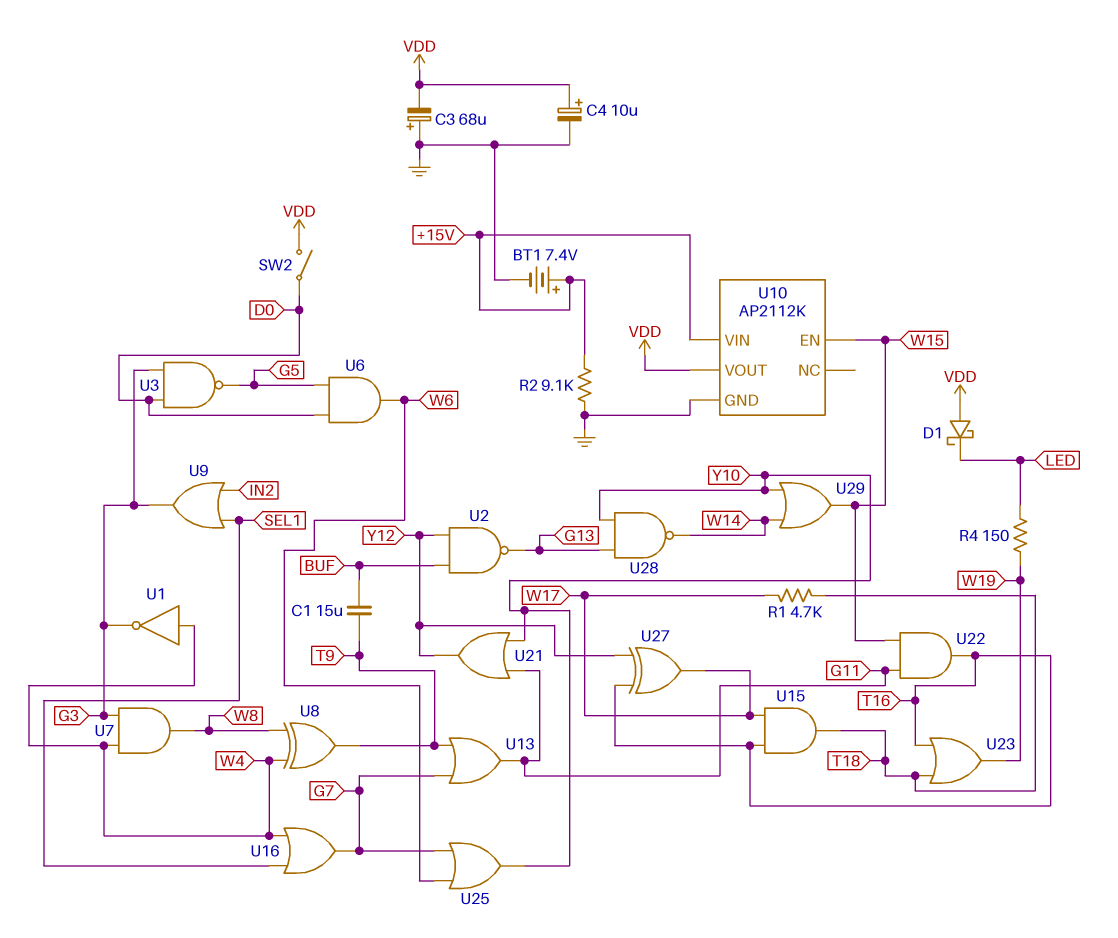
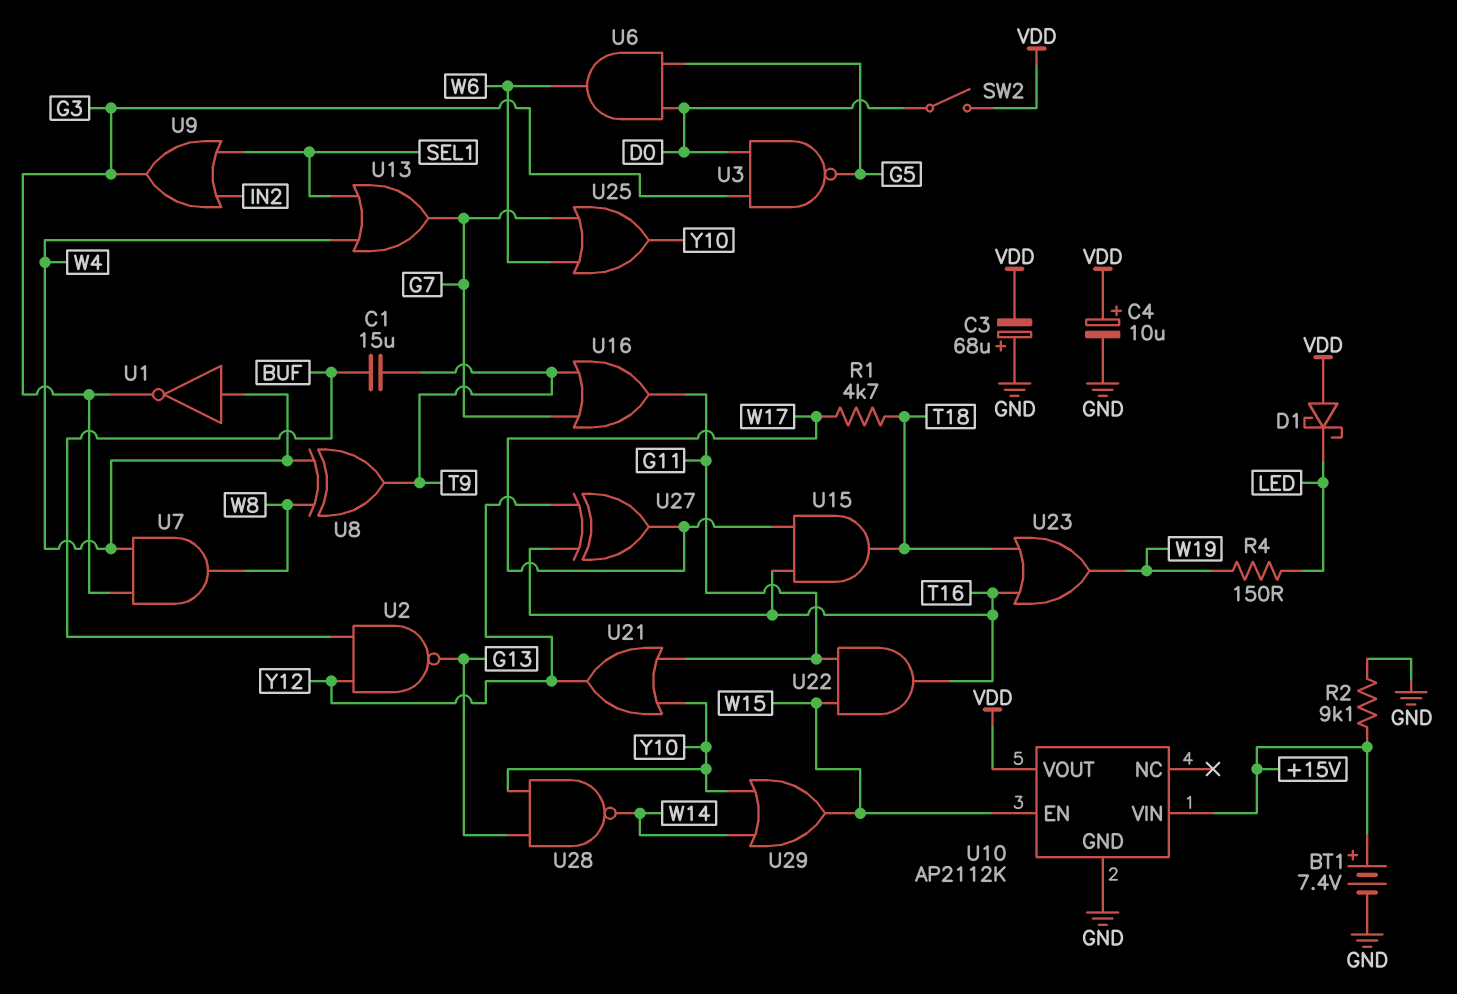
U13: OR (in G7, in T9, out G11) -> OR (in SEL1, in W4, out G7)
U16: OR (in SEL1, in W4, out G7) -> OR (in G7, in T9, out G11)

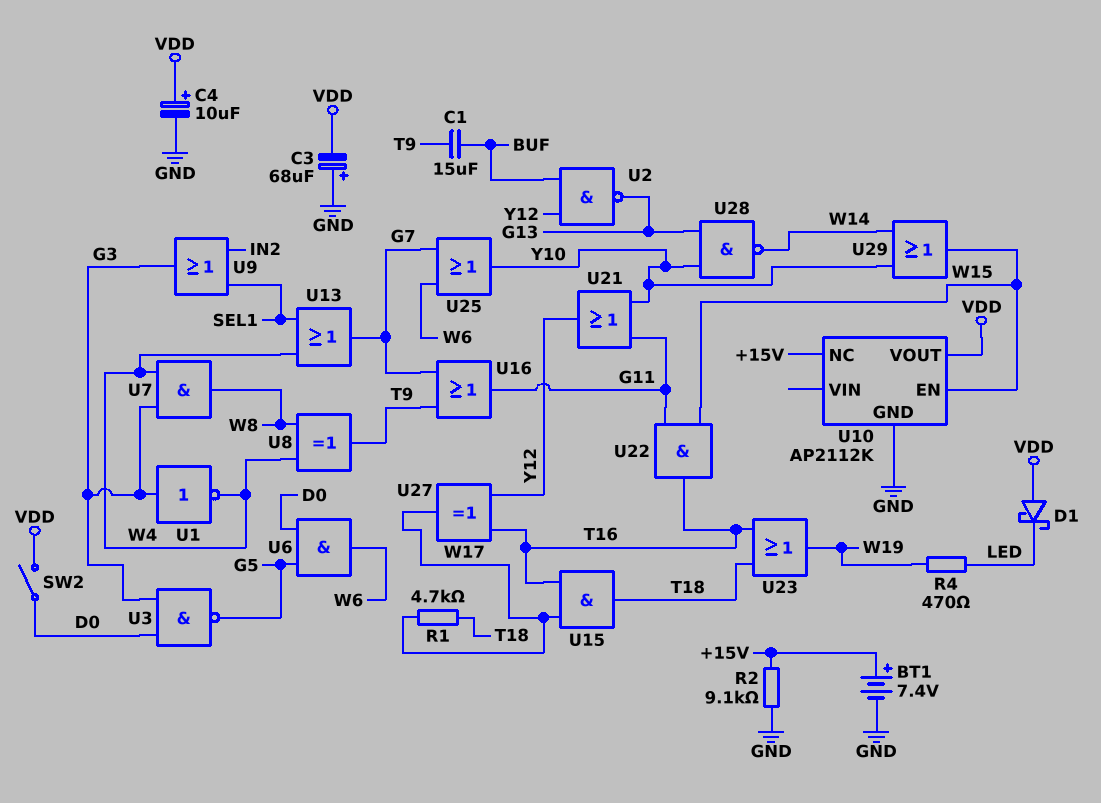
R4: 150 (LED, W19) -> 470 (LED, W19)
U1: NOT (in W4, out G3) -> NOT (in G3, out W4)
U10 pin NC: none -> +15V
U10 pin VIN: +15V -> none

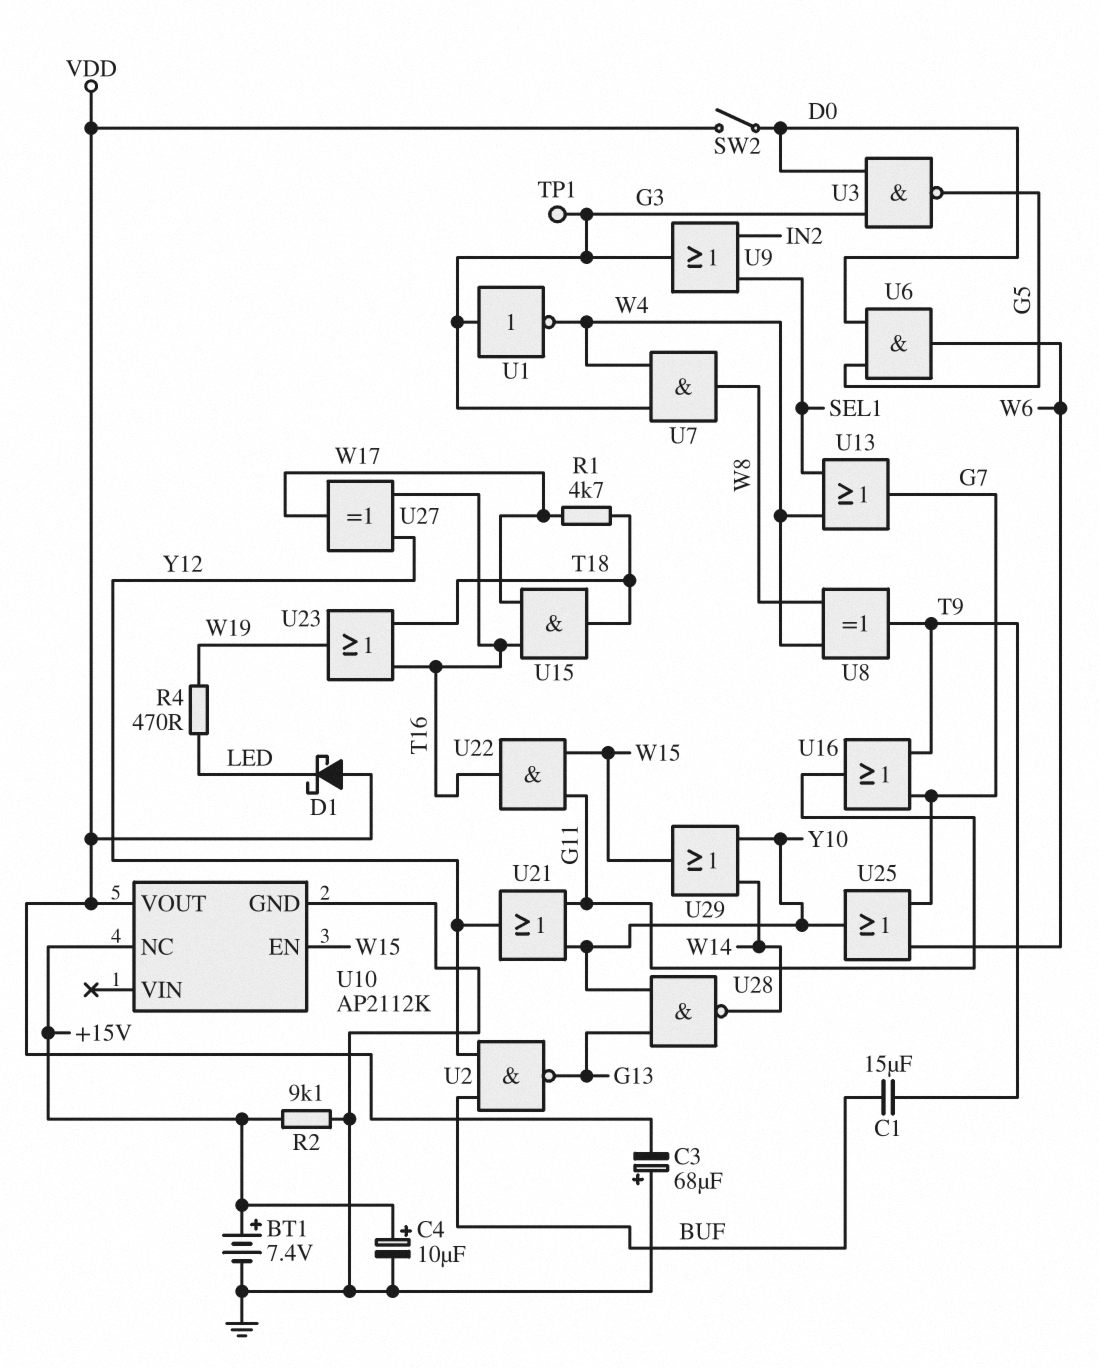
C4: 10uF (plus VDD, minus GND) -> 10uF (plus +15V, minus GND)
TP1: none -> test point (G3)

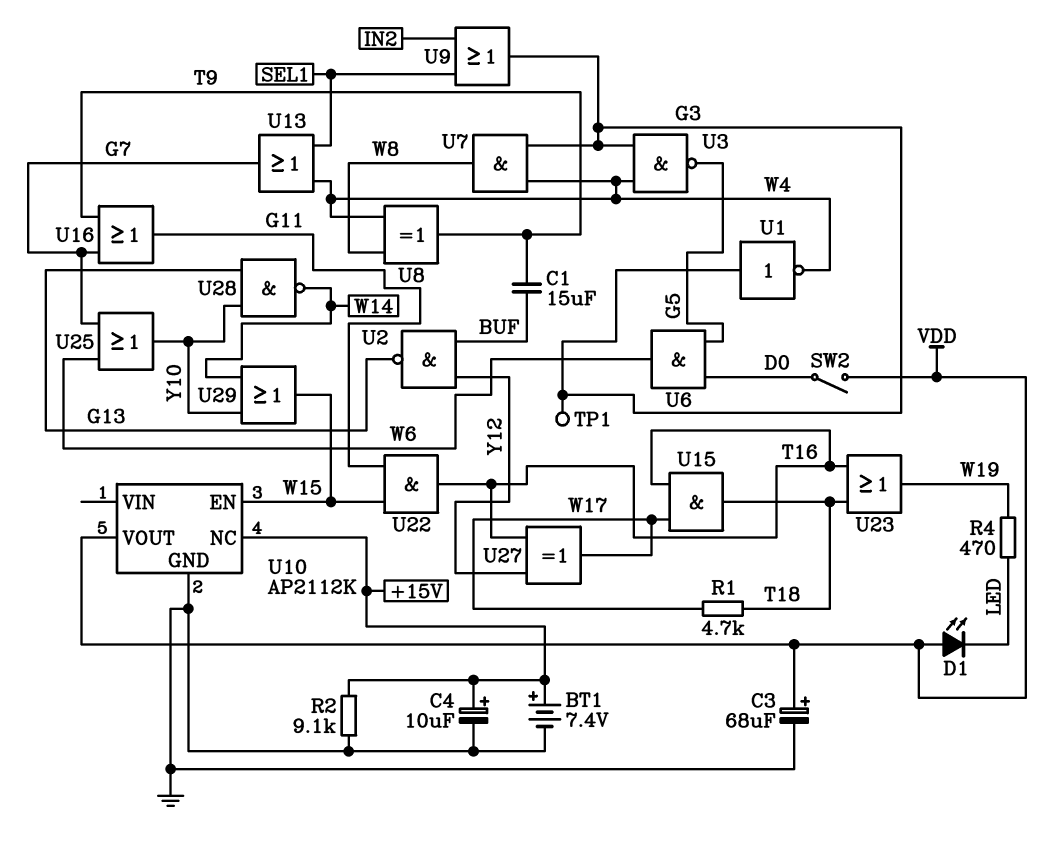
C3: 68uF (plus GND, minus VDD) -> 68uF (plus VDD, minus GND)
D1: schottky (A VDD, K LED) -> LED (A VDD, K LED)
U3: NAND (in D0, in G3, out G5) -> NAND (in G3, in W4, out G5)
U21: OR (in G11, in Y10, out Y12) -> none

